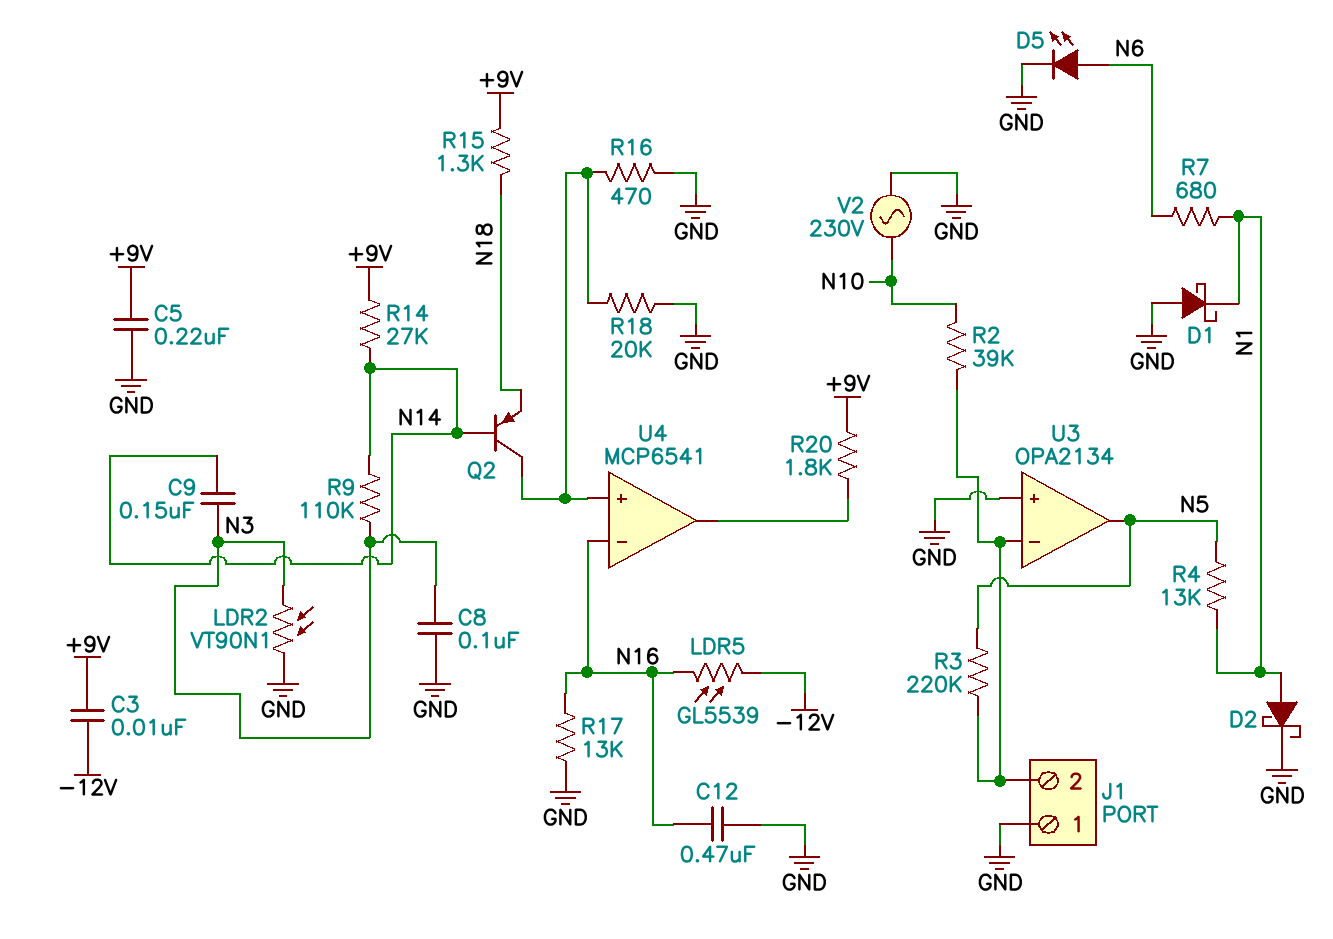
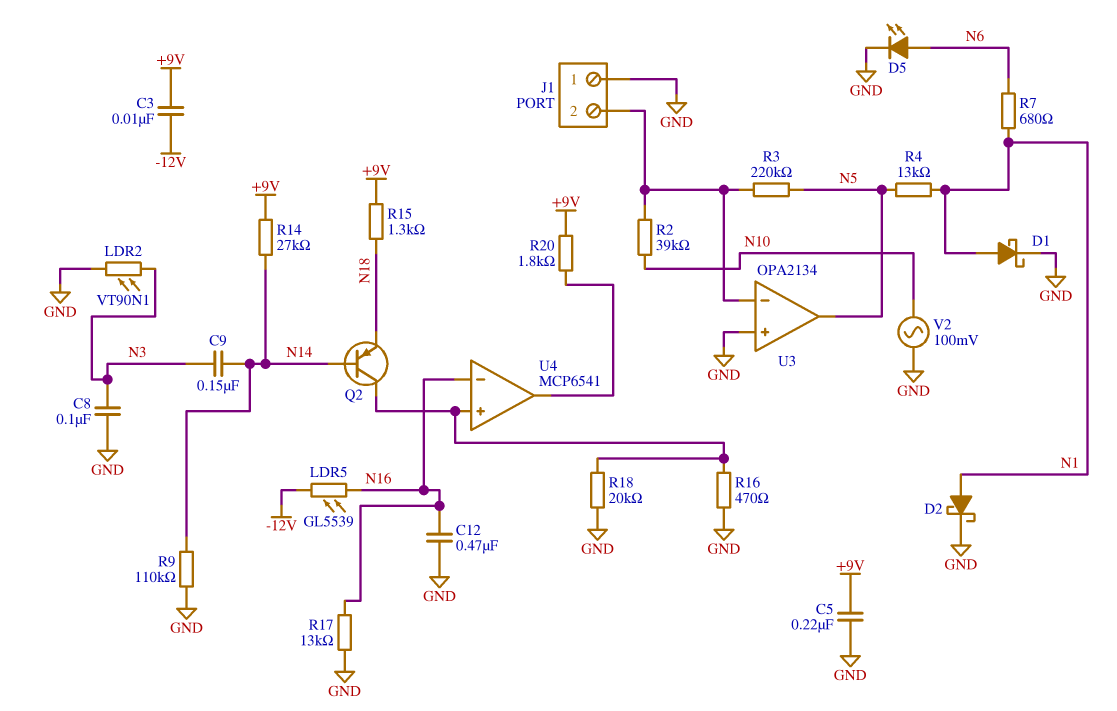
D1: schottky (A GND, K N1) -> schottky (A N1, K GND)
R9: 110k (N3, N14) -> 110k (GND, N14)
V2: AC 230V (GND, N10) -> AC 100mV (GND, N10)

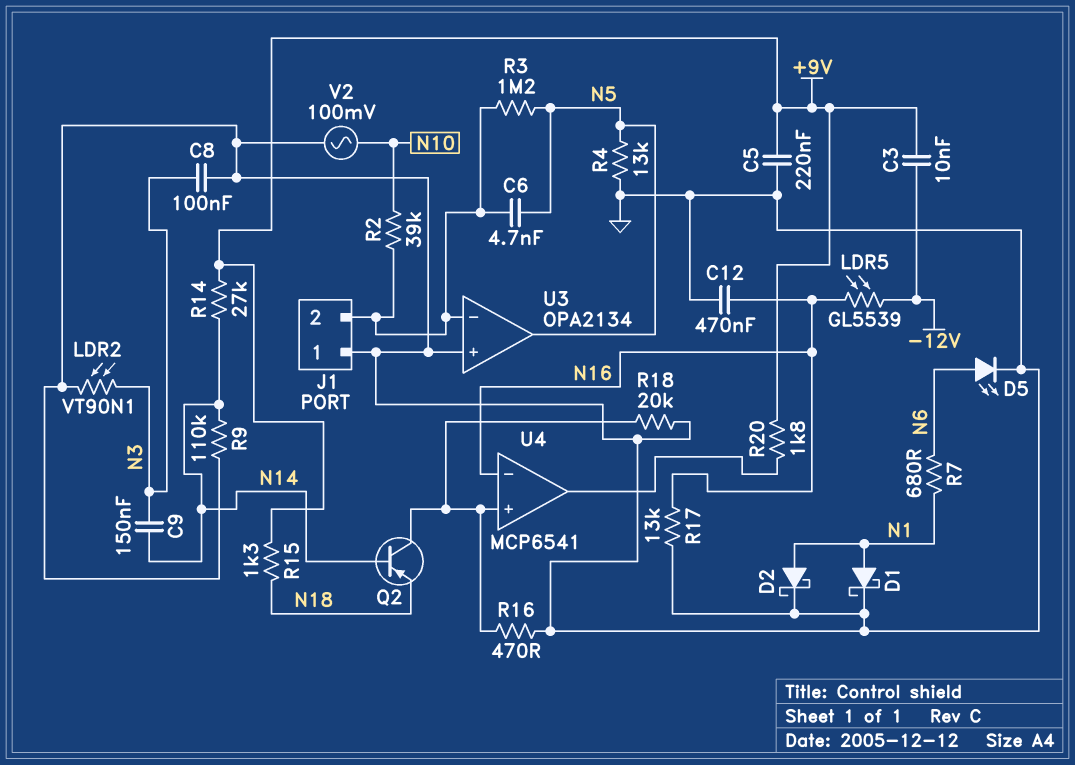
C6: none -> 4.7nF (J1/2, N5)
R3: 220k (J1/2, N5) -> 1.2M (J1/2, N5)
R4: 13k (N1, N5) -> 13k (GND, N5)

